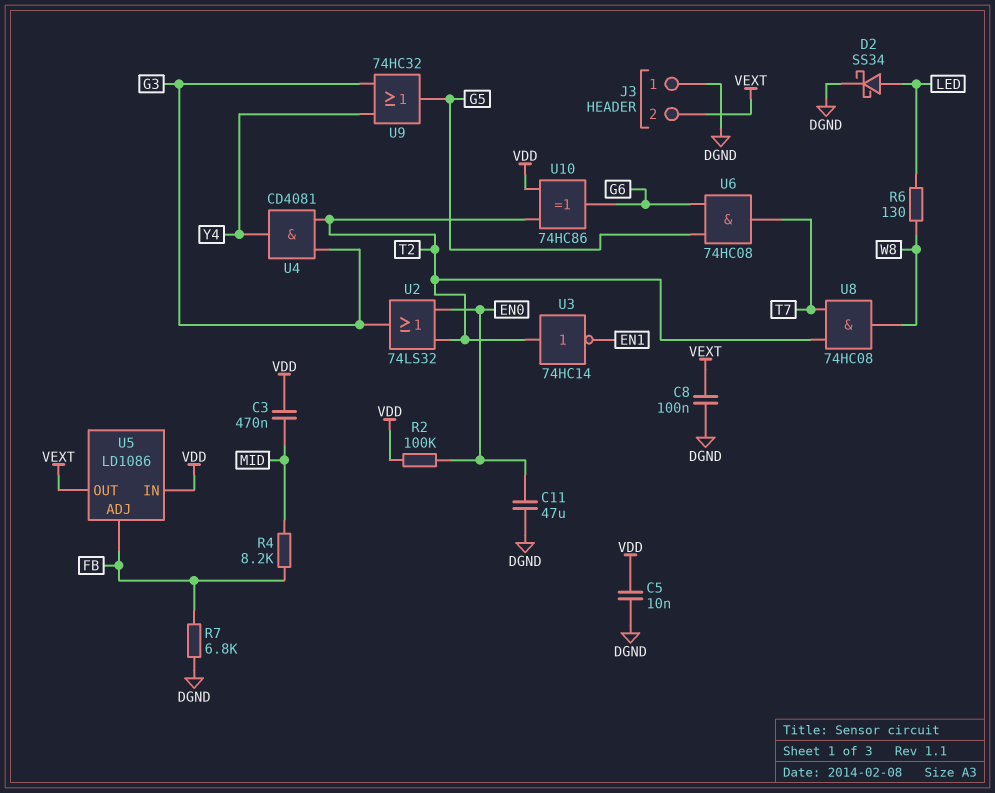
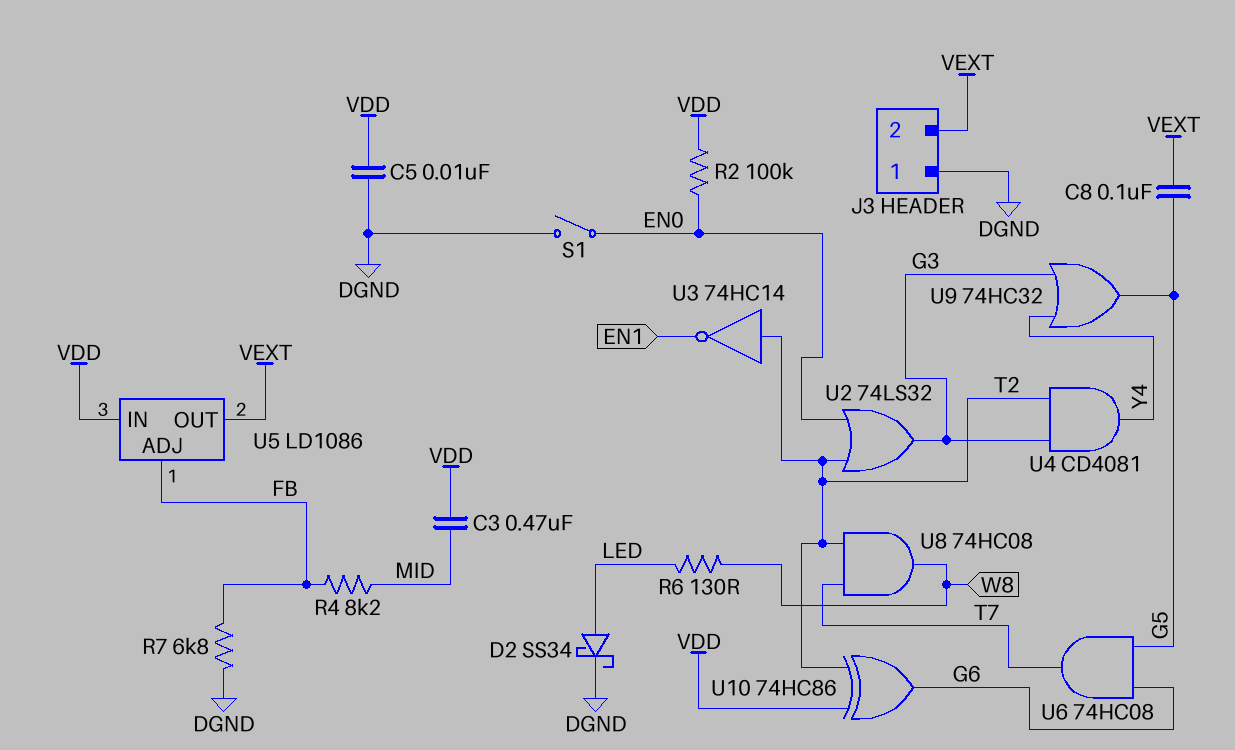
C8: 100nF (DGND, VEXT) -> 100nF (G5, VEXT)
C11: 47uF (DGND, EN0) -> none
S1: none -> switch (DGND, EN0)

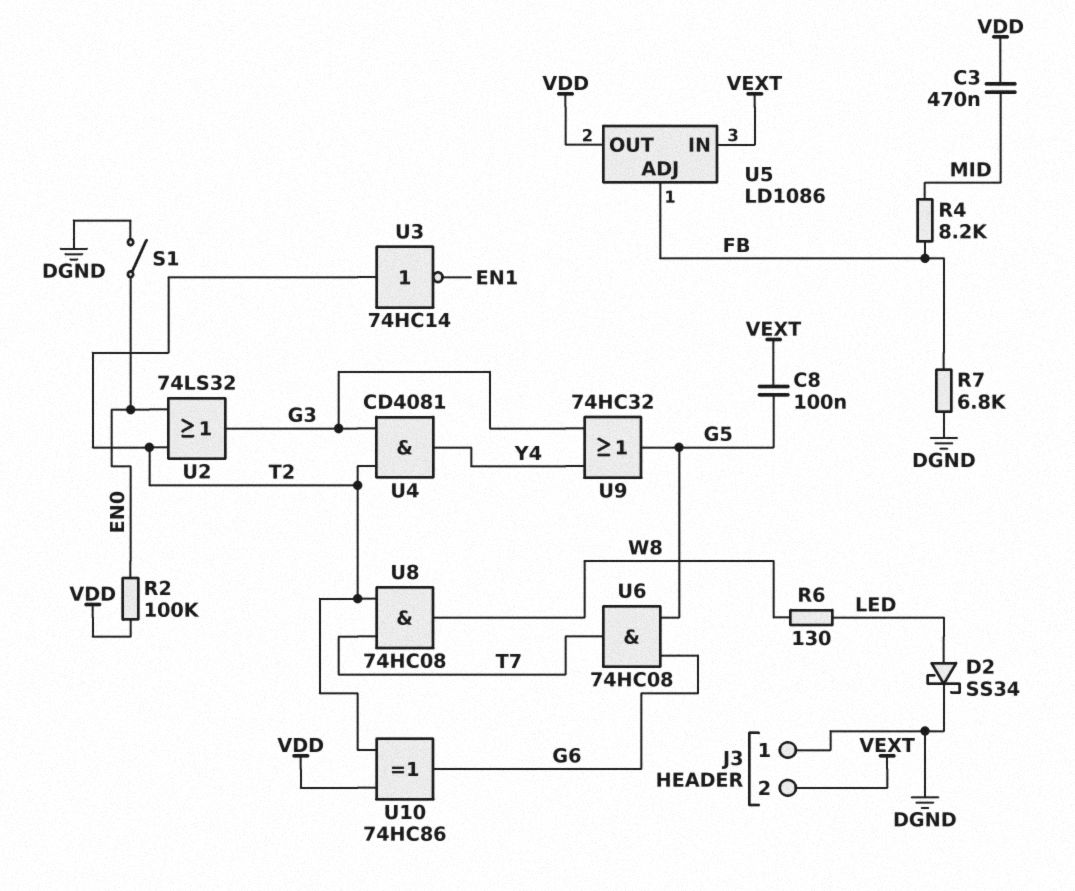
C5: 10nF (DGND, VDD) -> none
U5 pin IN: VDD -> VEXT
U5 pin OUT: VEXT -> VDD

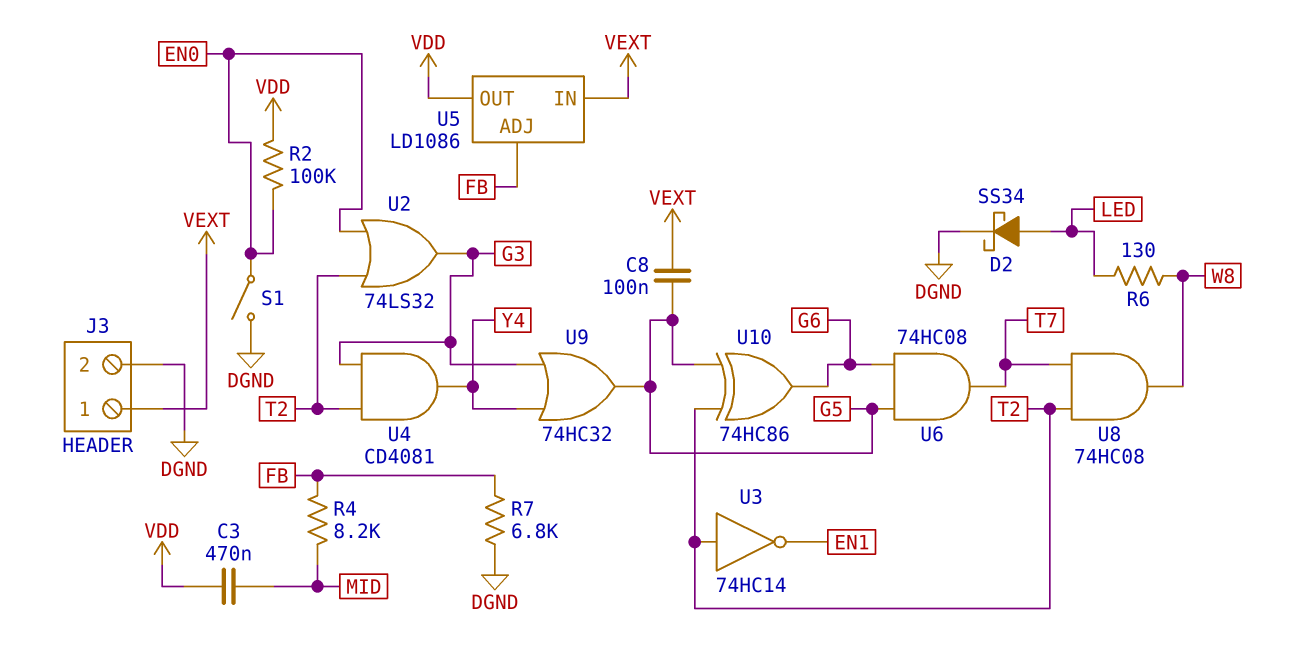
J3 pin 1: DGND -> VEXT
J3 pin 2: VEXT -> DGND
U10: XOR 74HC86 (in T2, in VDD, out G6) -> XOR 74HC86 (in G5, in T2, out G6)

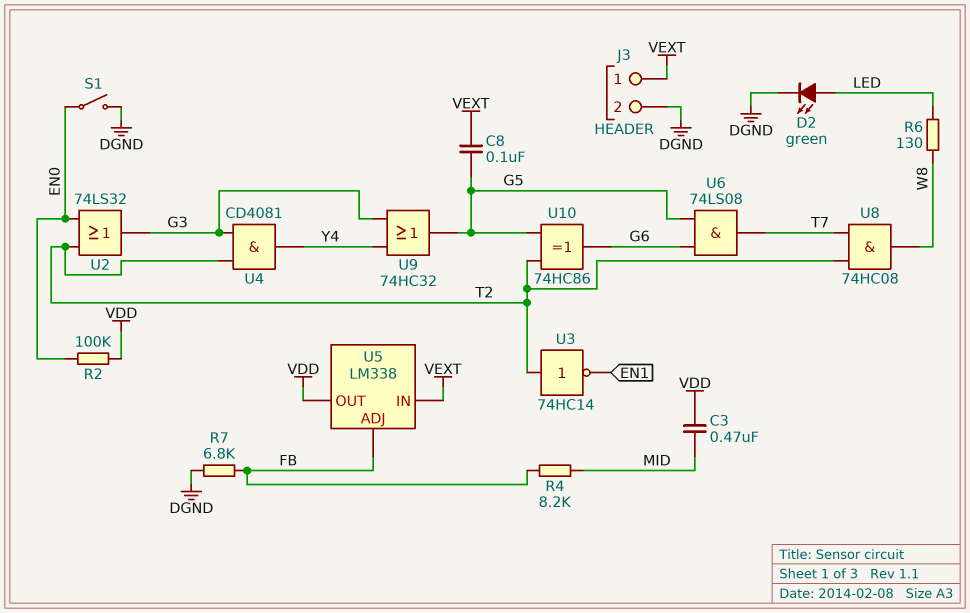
D2: schottky SS34 (A LED, K DGND) -> LED green (A LED, K DGND)
U5: LD1086 -> LM338
U6: AND 74HC08 (in G5, in G6, out T7) -> AND 74LS08 (in G5, in G6, out T7)

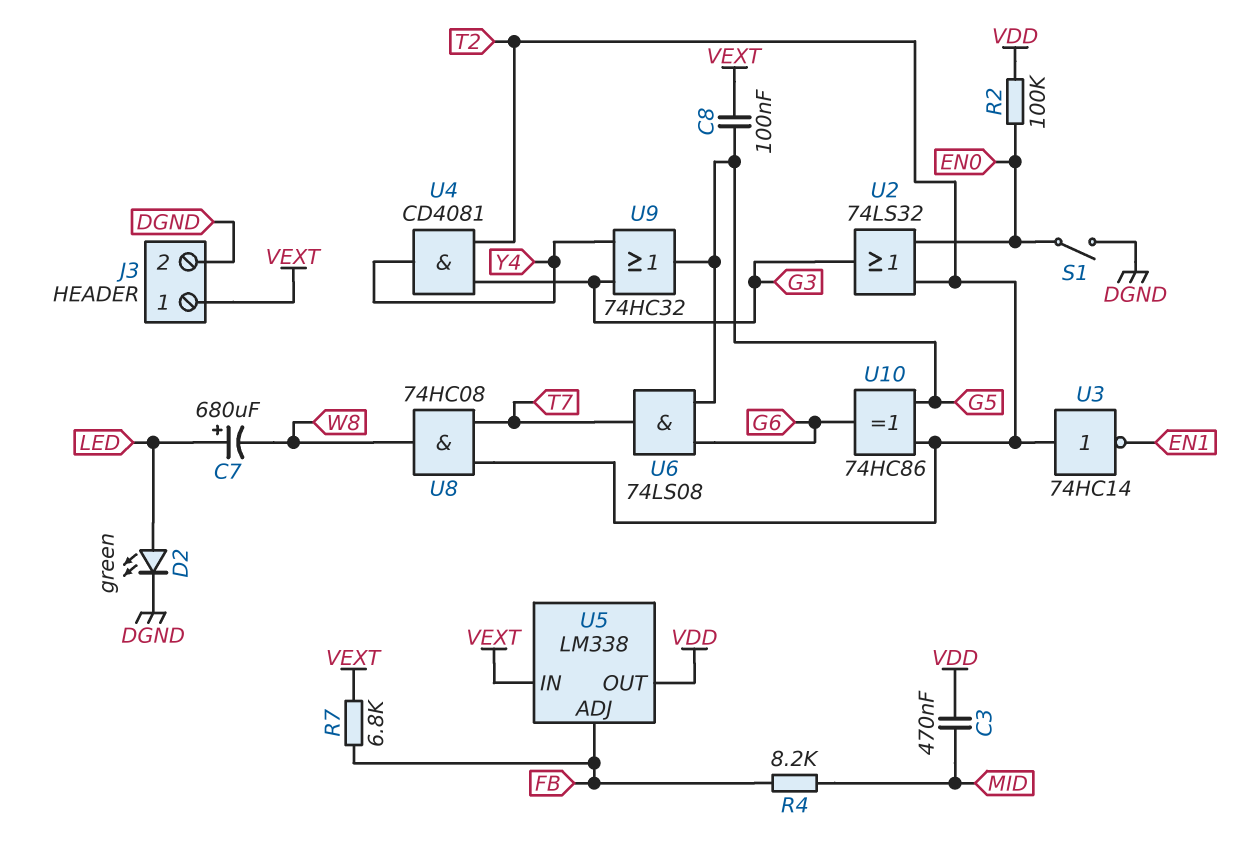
C7: none -> 680uF (plus LED, minus W8)
R6: 130 (LED, W8) -> none
R7: 6.8k (DGND, FB) -> 6.8k (FB, VEXT)

